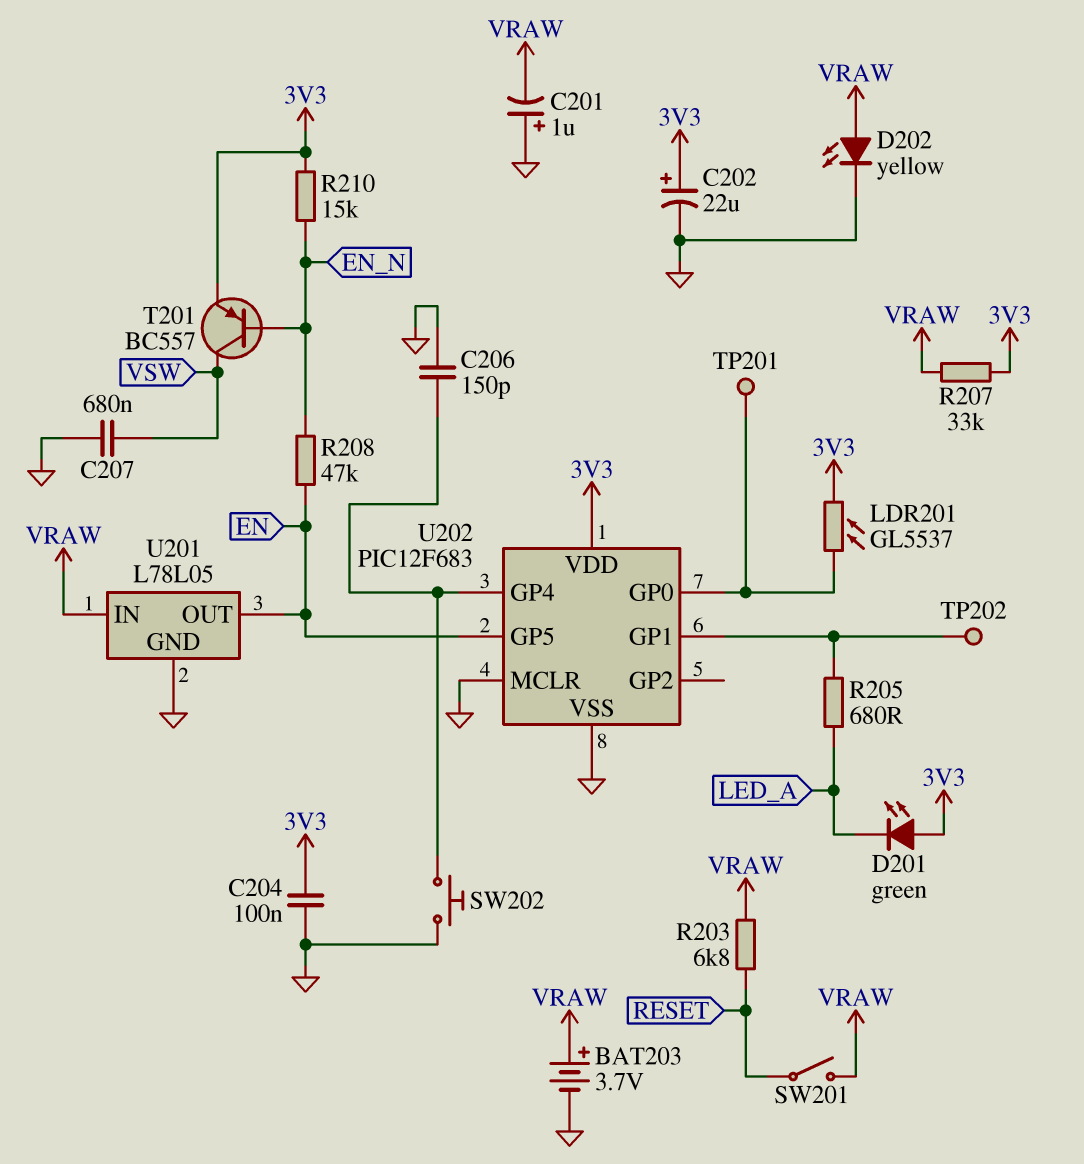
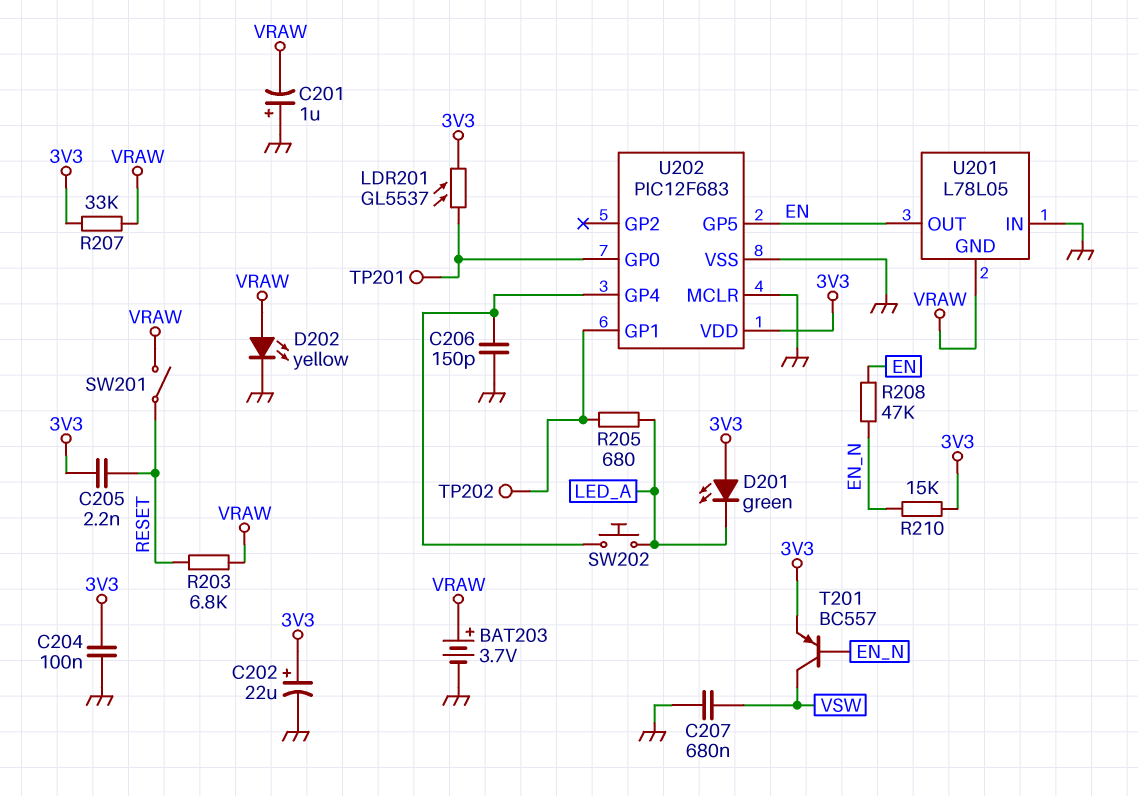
C205: none -> 2.2nF (3V3, RESET)
SW202: button (GND, U202/GP4) -> button (LED_A, U202/GP4)
U201 pin GND: GND -> VRAW
U201 pin IN: VRAW -> GND

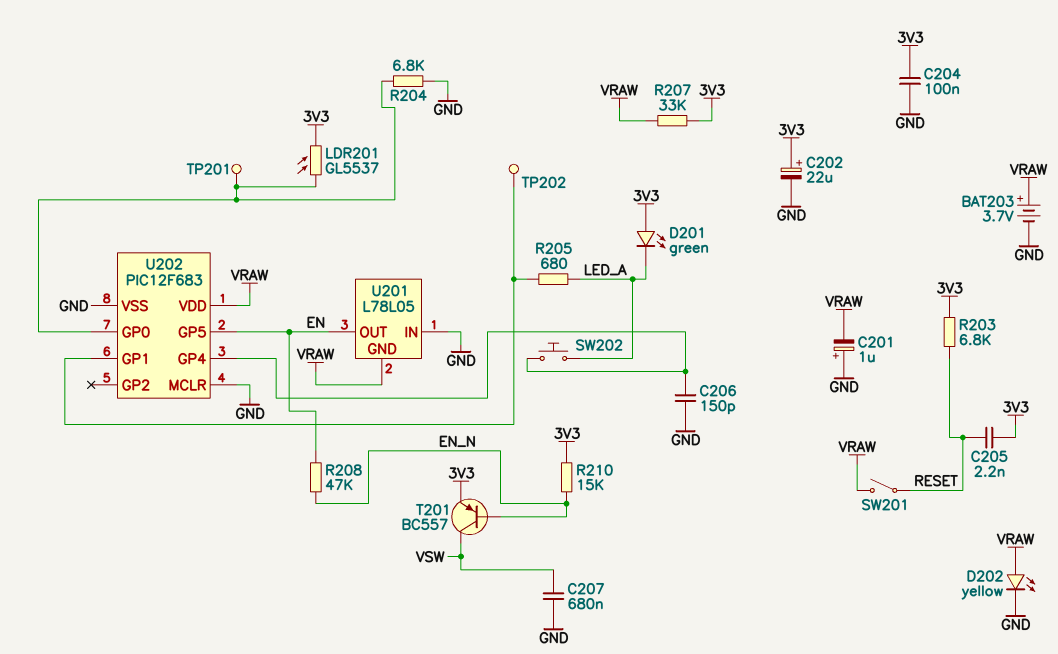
R203: 6.8k (RESET, VRAW) -> 6.8k (3V3, RESET)
R204: none -> 6.8k (GND, U202/GP0)
U202 pin VDD: 3V3 -> VRAW

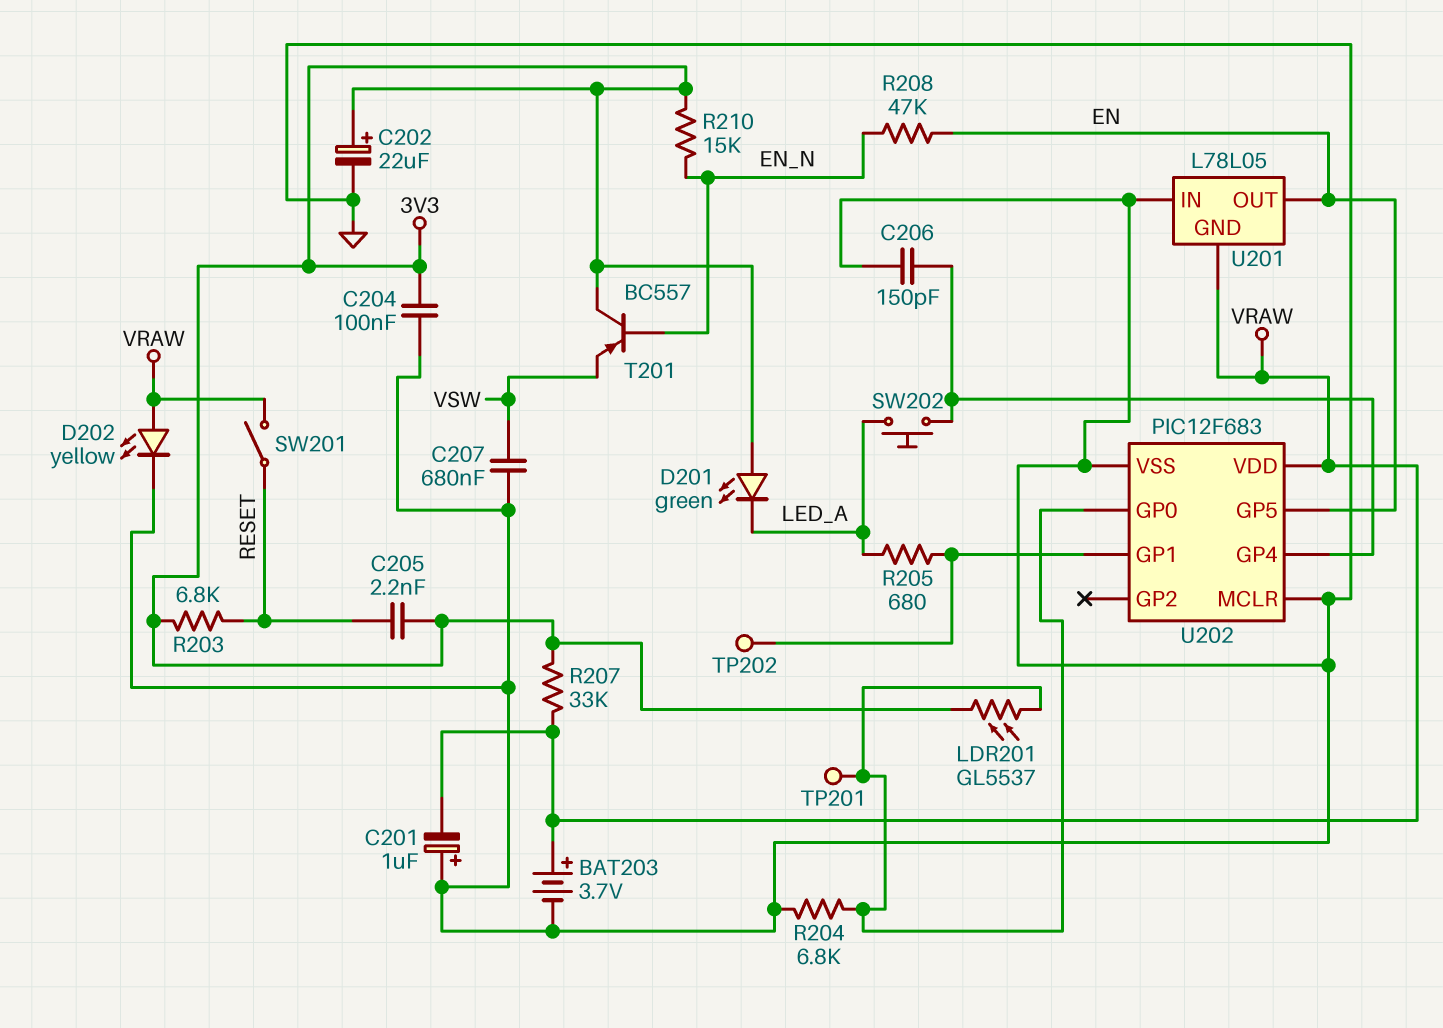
T201: PNP BC557 (B EN_N, C VSW, E 3V3) -> PNP BC557 (B EN_N, C 3V3, E VSW)

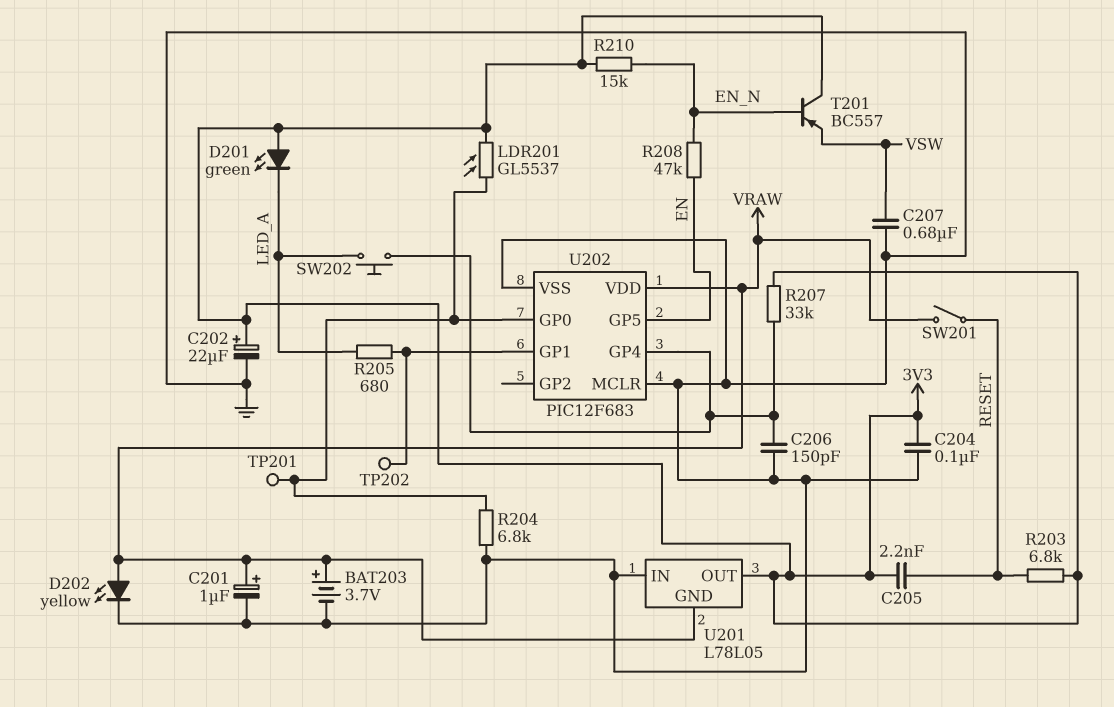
C201: 1uF (plus GND, minus VRAW) -> 1uF (plus VRAW, minus GND)
R207: 33k (3V3, VRAW) -> 33k (3V3, U202/GP4)
U201 pin OUT: EN -> 3V3

